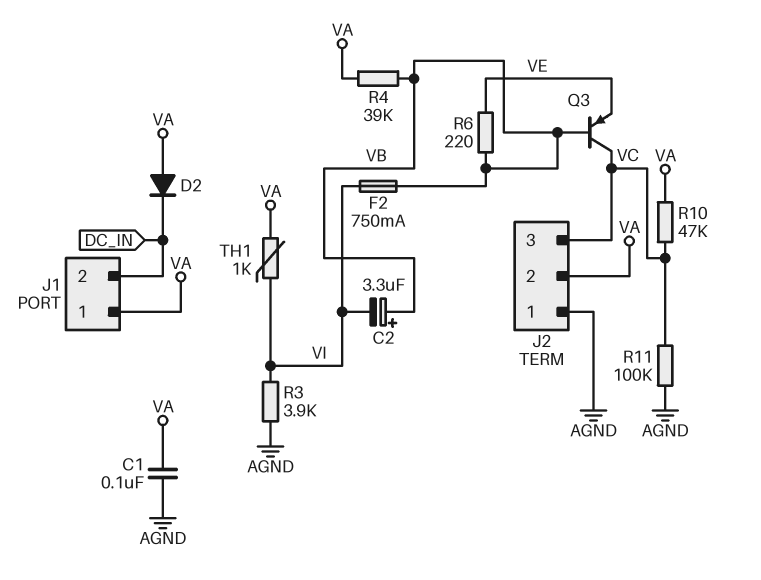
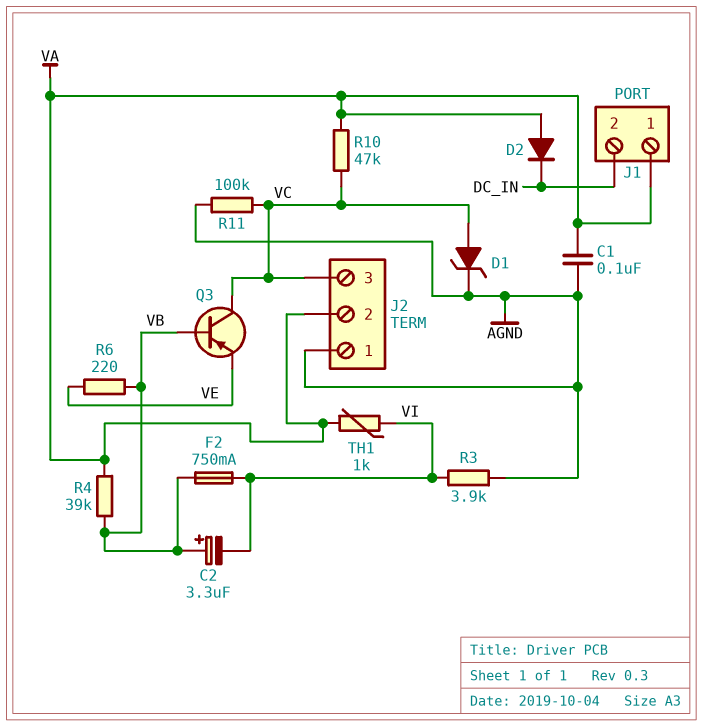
D1: none -> zener (A VC, K AGND)

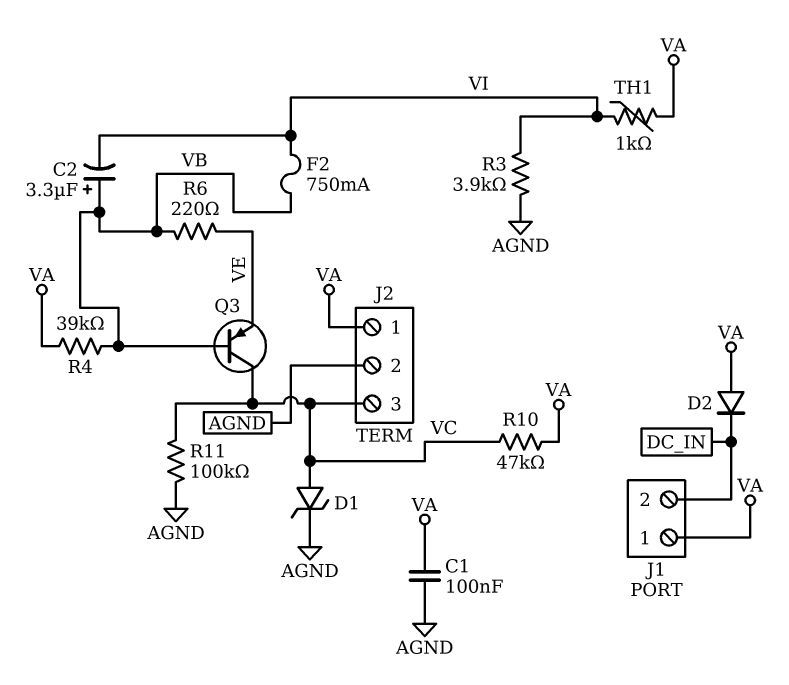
J2 pin 1: AGND -> VA
J2 pin 2: VA -> AGND

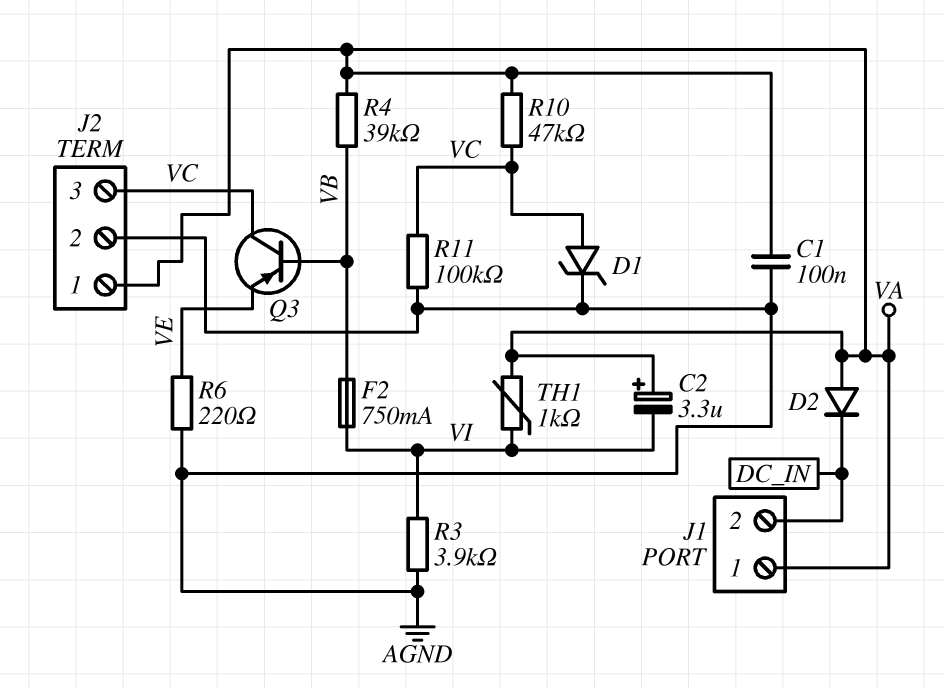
C2: 3.3uF (plus VB, minus VI) -> 3.3uF (plus VA, minus VI)
R6: 220 (VB, VE) -> 220 (AGND, VE)

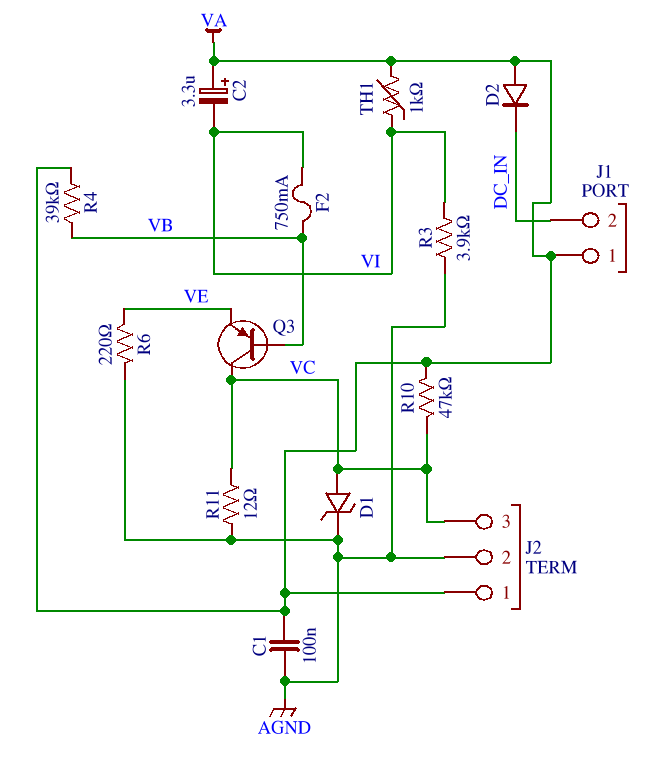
R11: 100k (AGND, VC) -> 12 (AGND, VC)

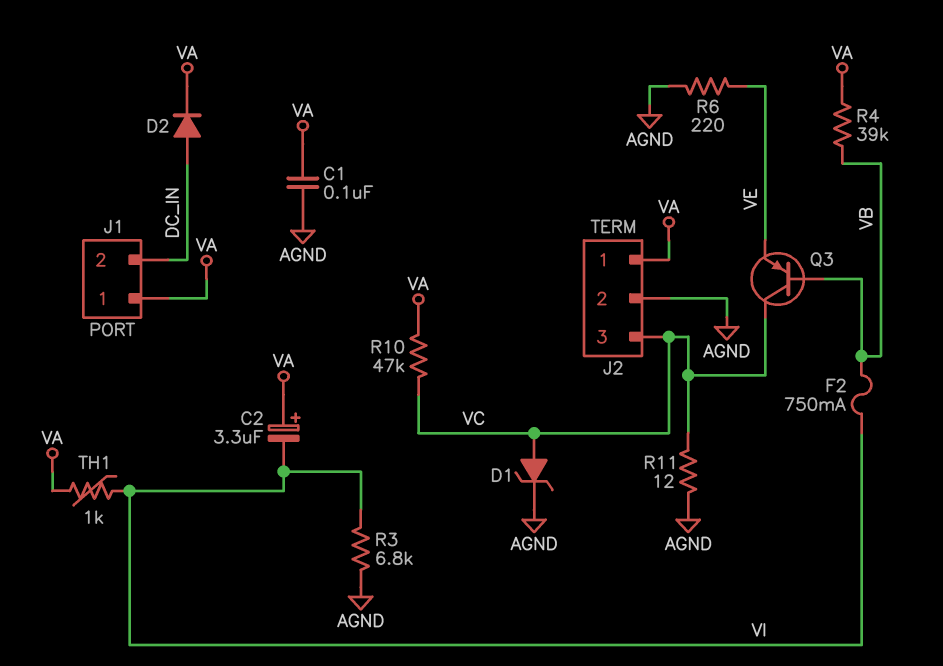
D2: diode (A VA, K DC_IN) -> diode (A DC_IN, K VA)
R3: 3.9k (AGND, VI) -> 6.8k (AGND, VI)

